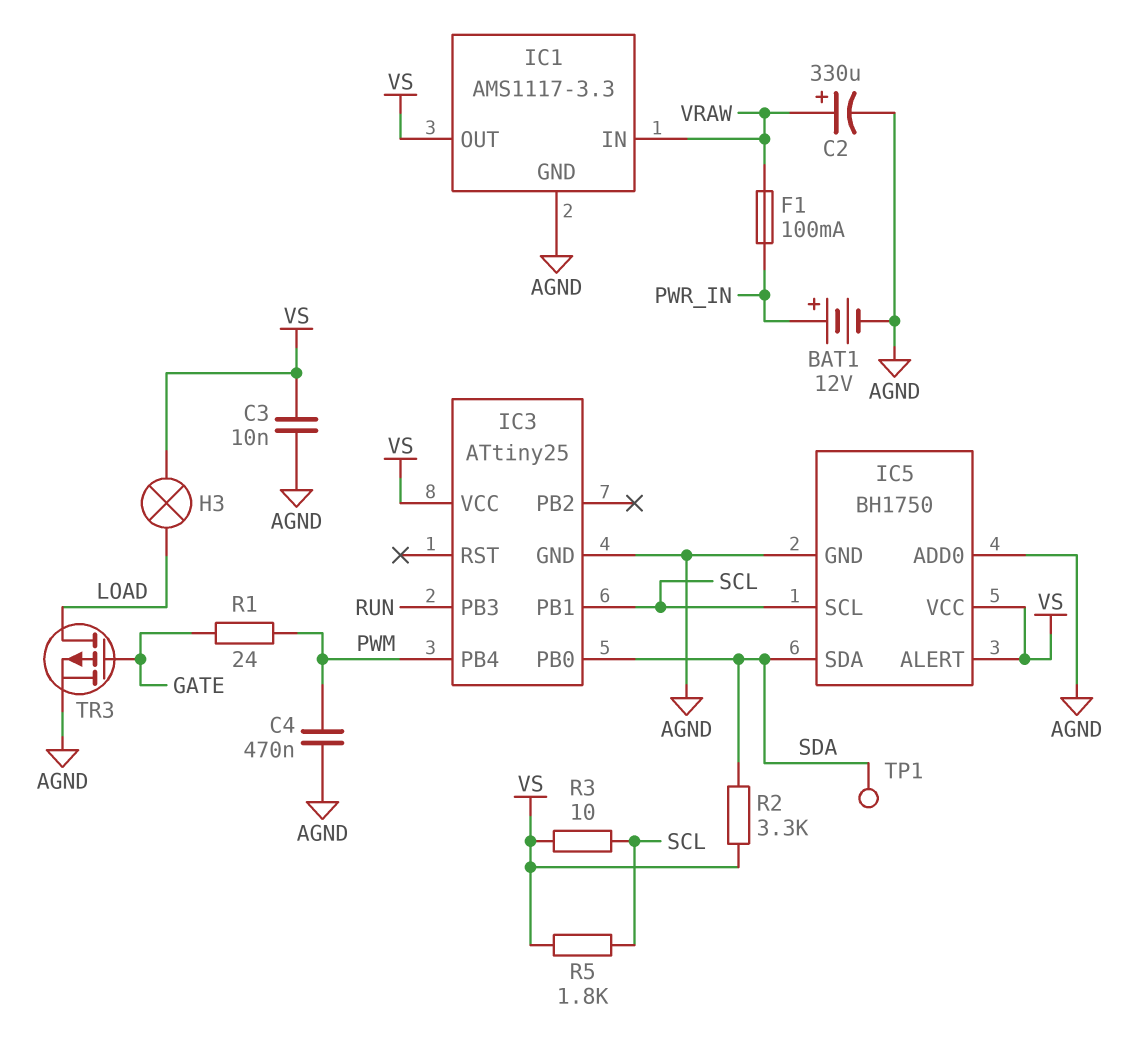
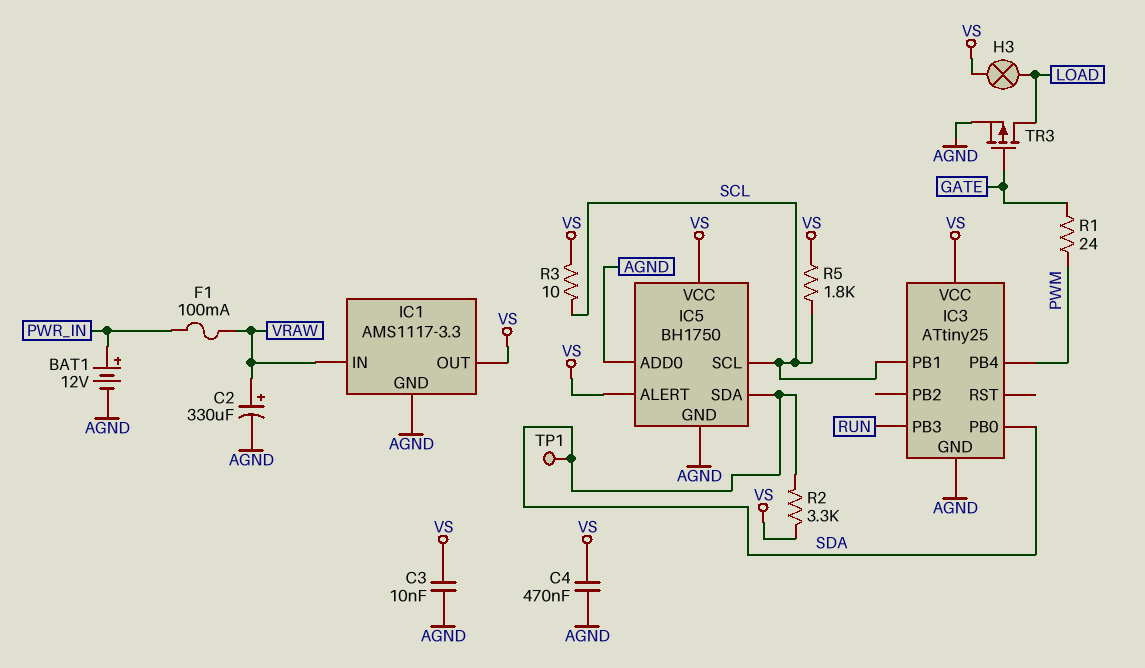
C4: 470nF (AGND, PWM) -> 470nF (AGND, VS)

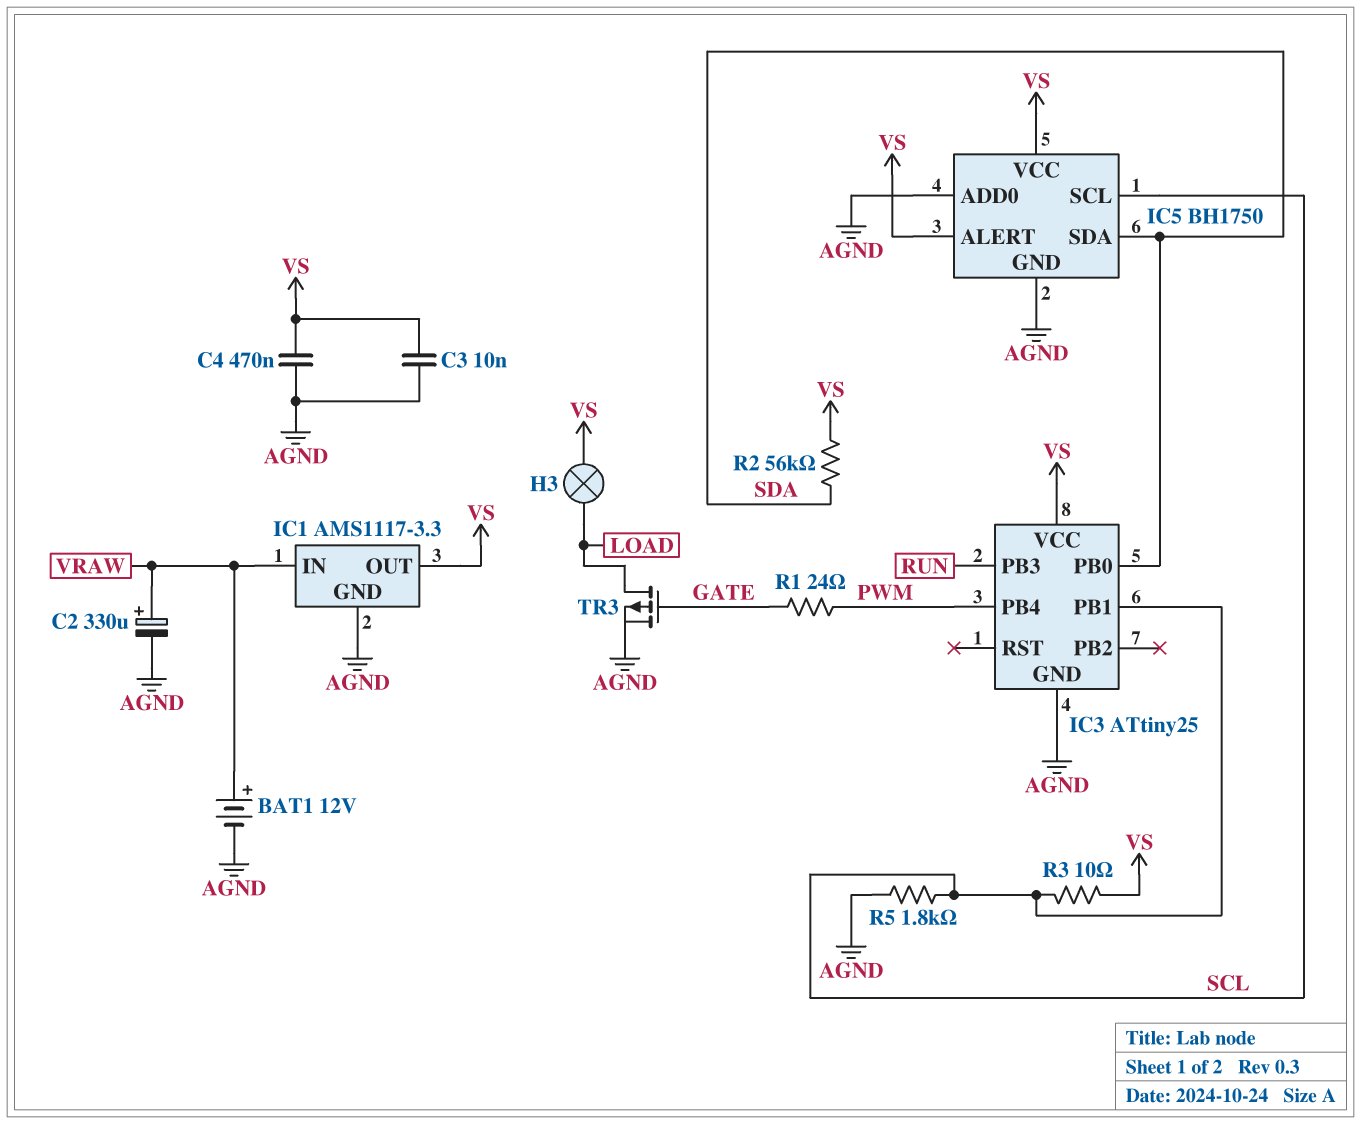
BAT1: 12V (plus PWR_IN, minus AGND) -> 12V (plus VRAW, minus AGND)
F1: 100mA (PWR_IN, VRAW) -> none
R2: 3.3k (SDA, VS) -> 56k (SDA, VS)
R5: 1.8k (SCL, VS) -> 1.8k (AGND, SCL)
TP1: test point (SDA) -> none

